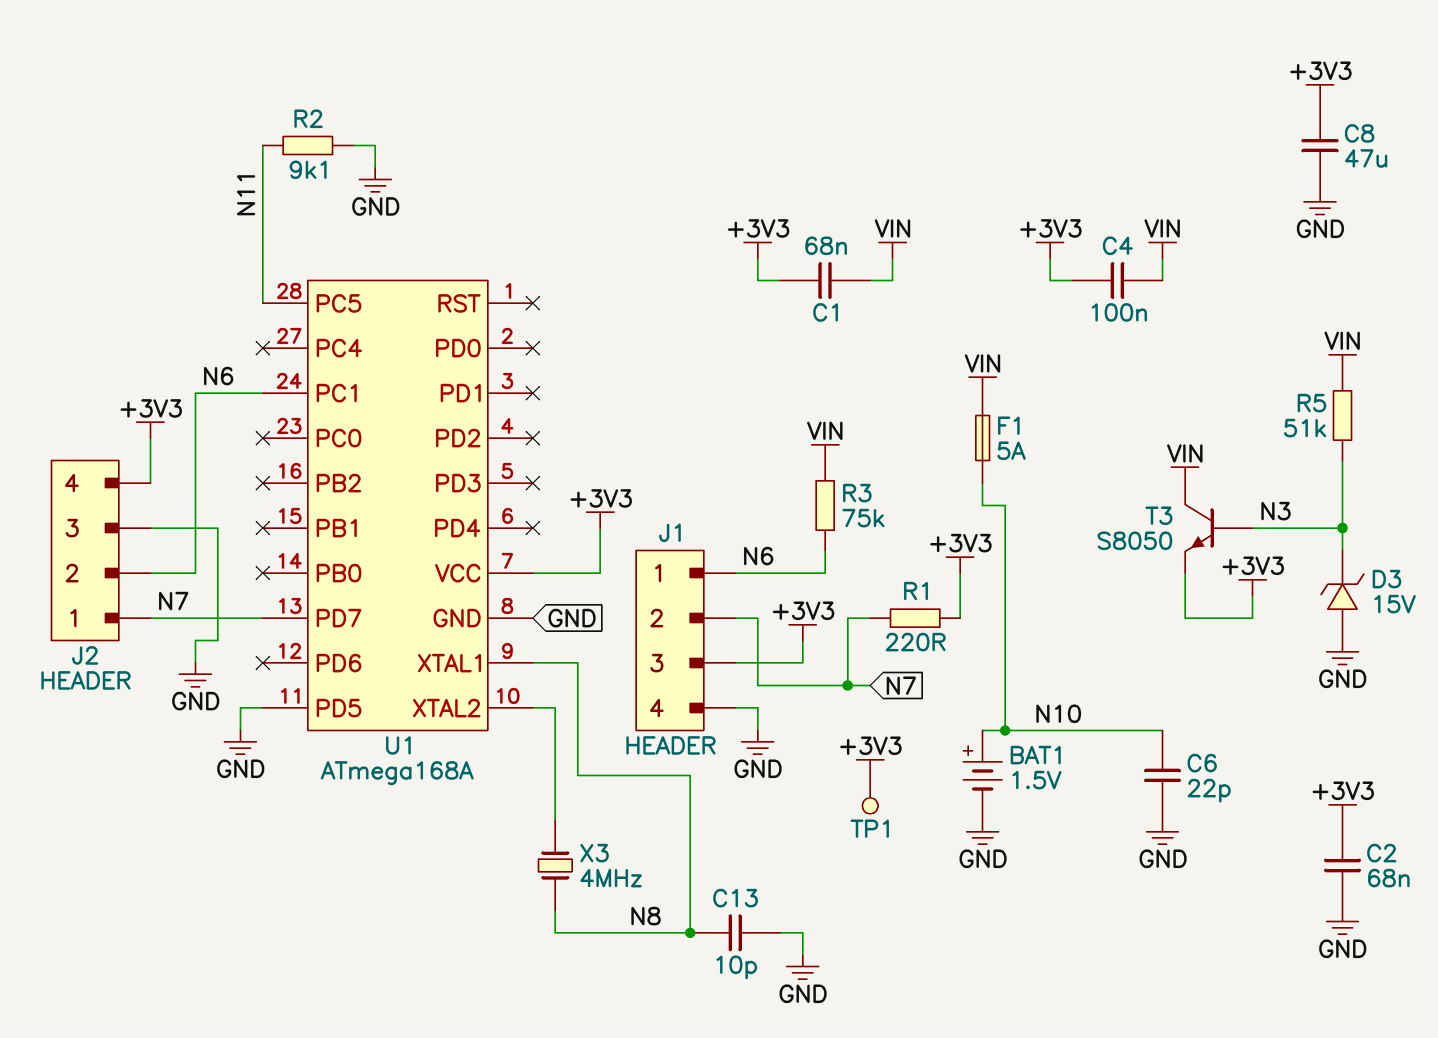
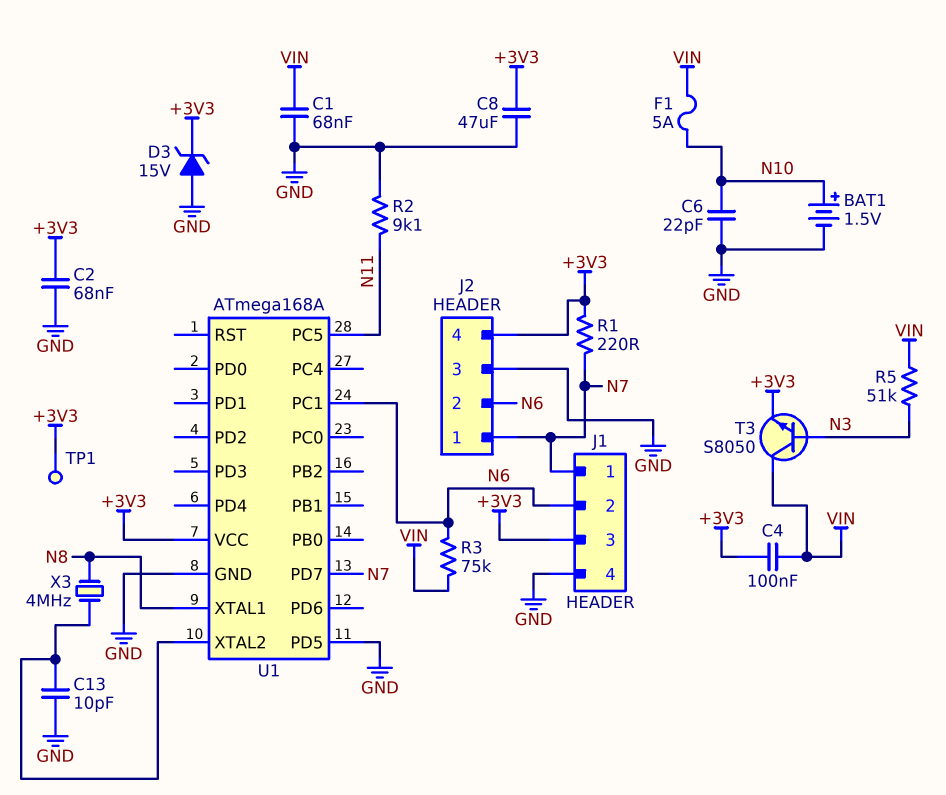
C1: 68nF (+3V3, VIN) -> 68nF (GND, VIN)
C13: 10pF (GND, N8) -> 10pF (GND, U1/XTAL2)
D3: zener 15V (A GND, K N3) -> zener 15V (A GND, K +3V3)
J1 pin 1: N6 -> N7
J1 pin 2: N7 -> N6

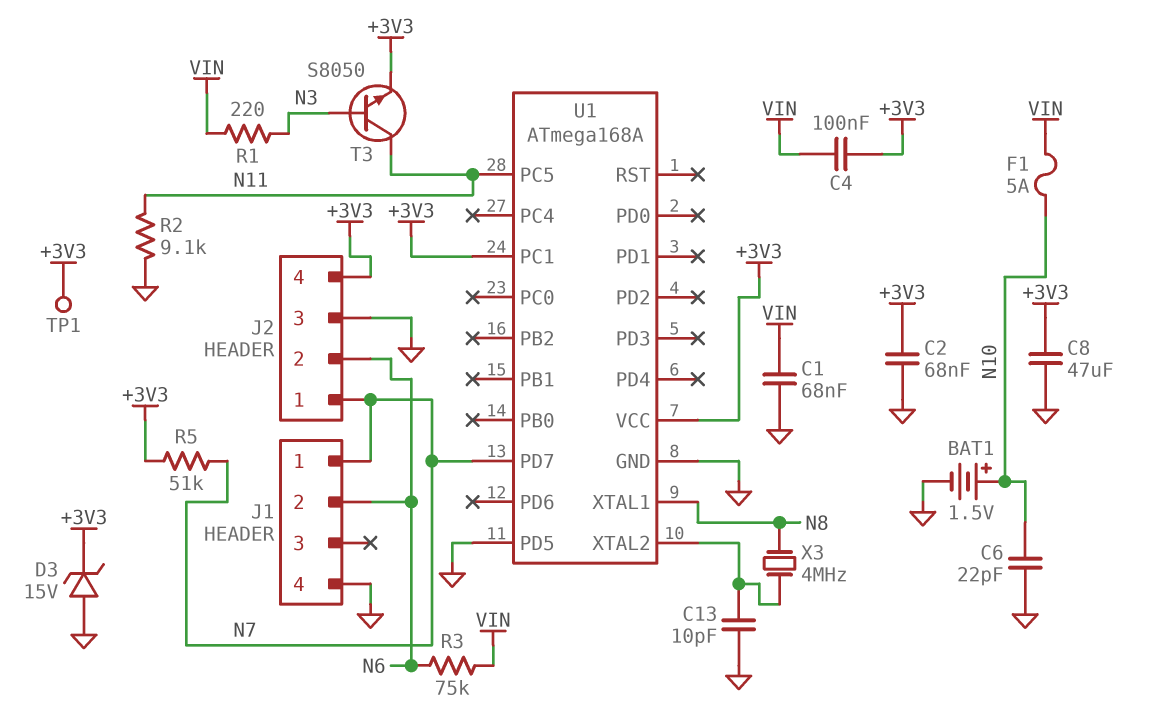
J1 pin 3: +3V3 -> none
R1: 220 (+3V3, N7) -> 220 (N3, VIN)
R5: 51k (N3, VIN) -> 51k (+3V3, N7)
T3: NPN S8050 (B N3, C VIN, E +3V3) -> NPN S8050 (B N3, C N11, E +3V3)
U1 pin PC1: N6 -> +3V3

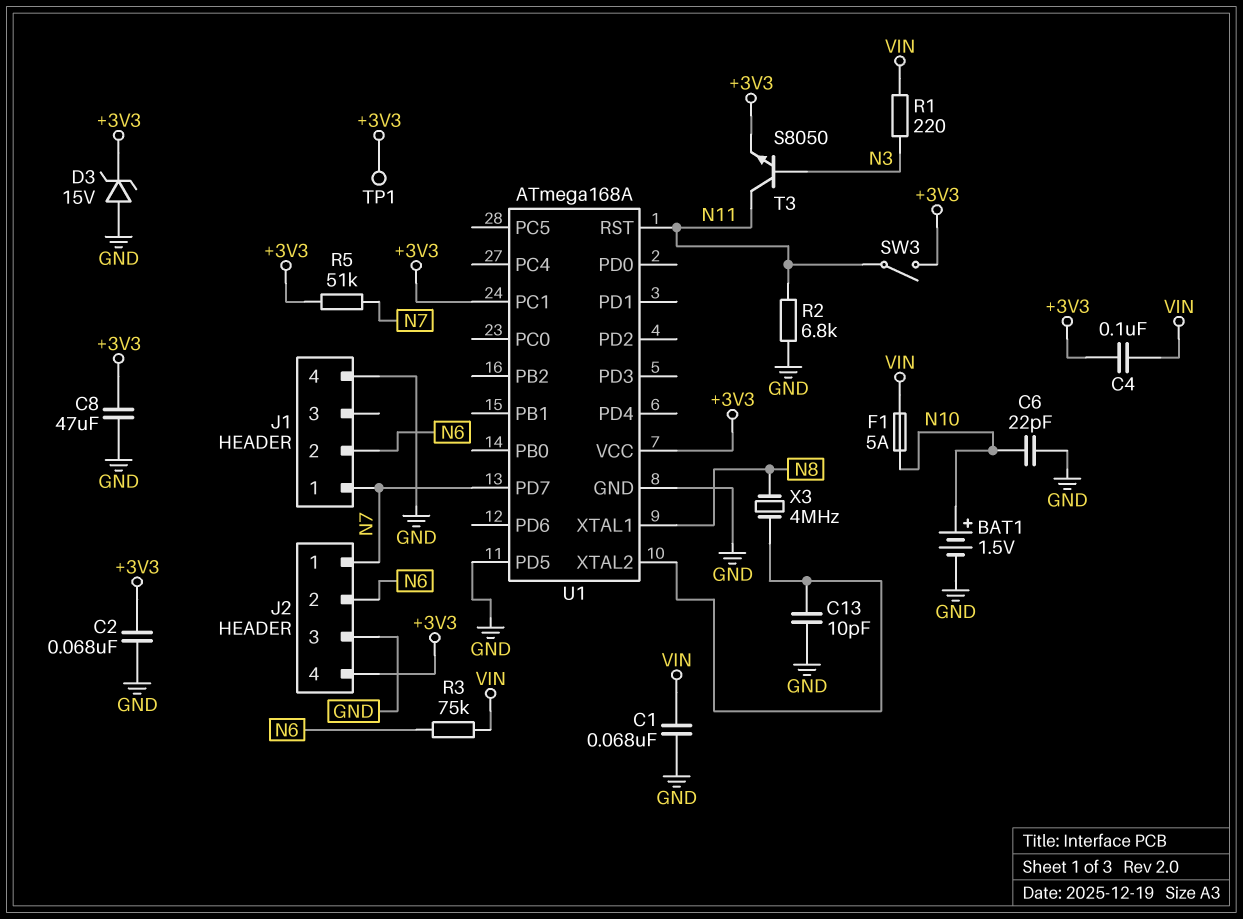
R2: 9.1k (GND, N11) -> 6.8k (GND, N11)
SW3: none -> switch (+3V3, N11)
U1 pin PC5: N11 -> none
U1 pin RST: none -> N11

